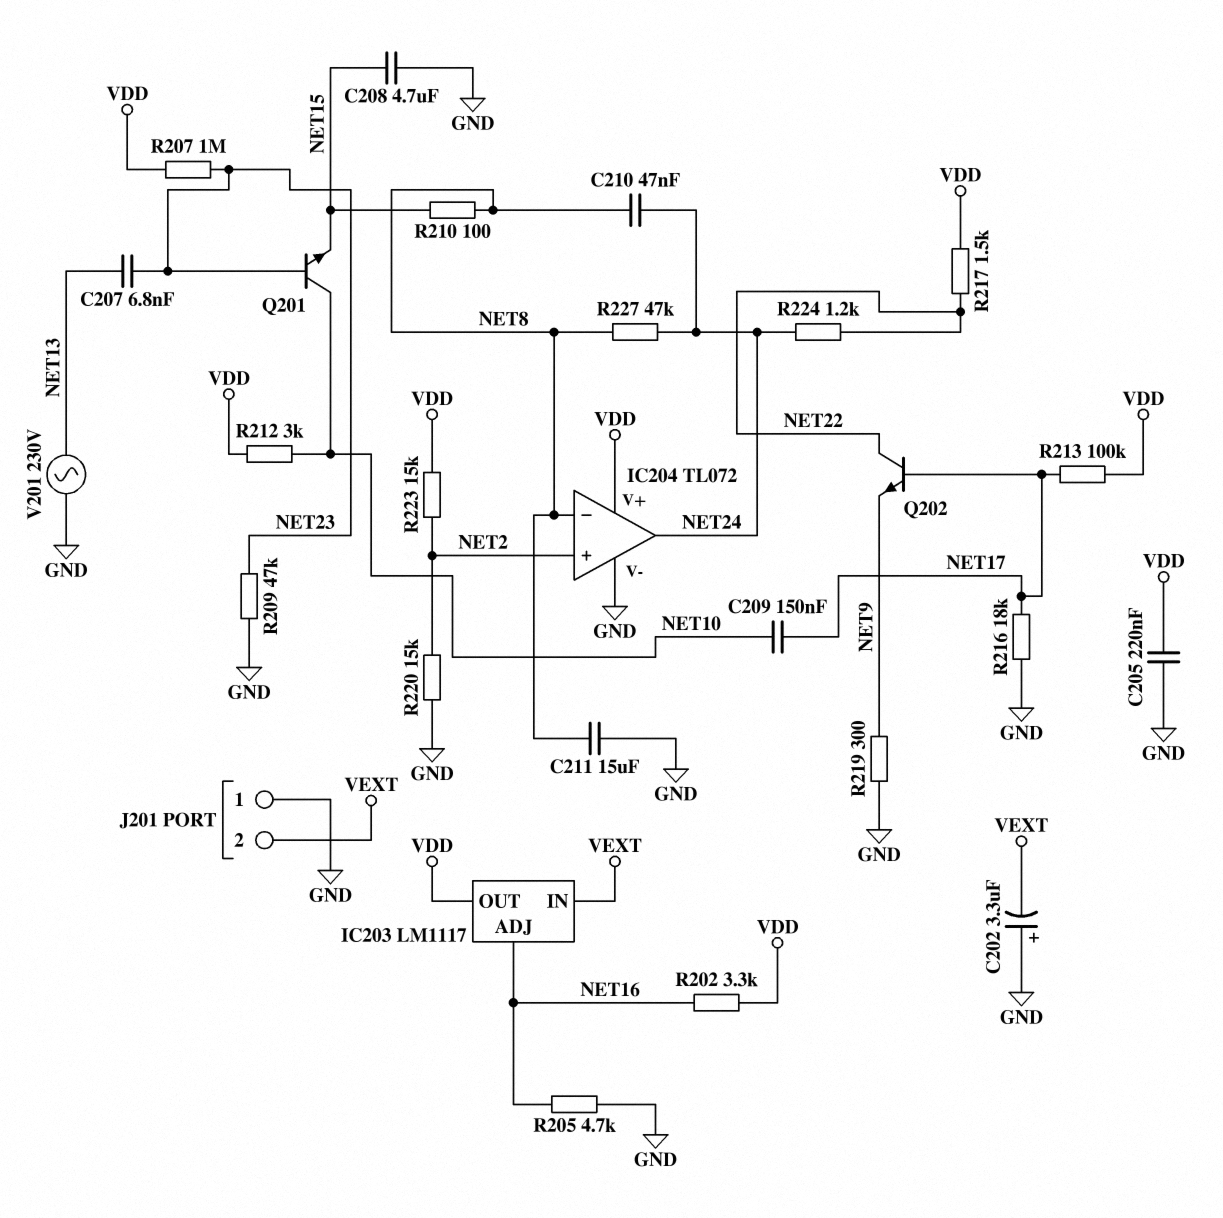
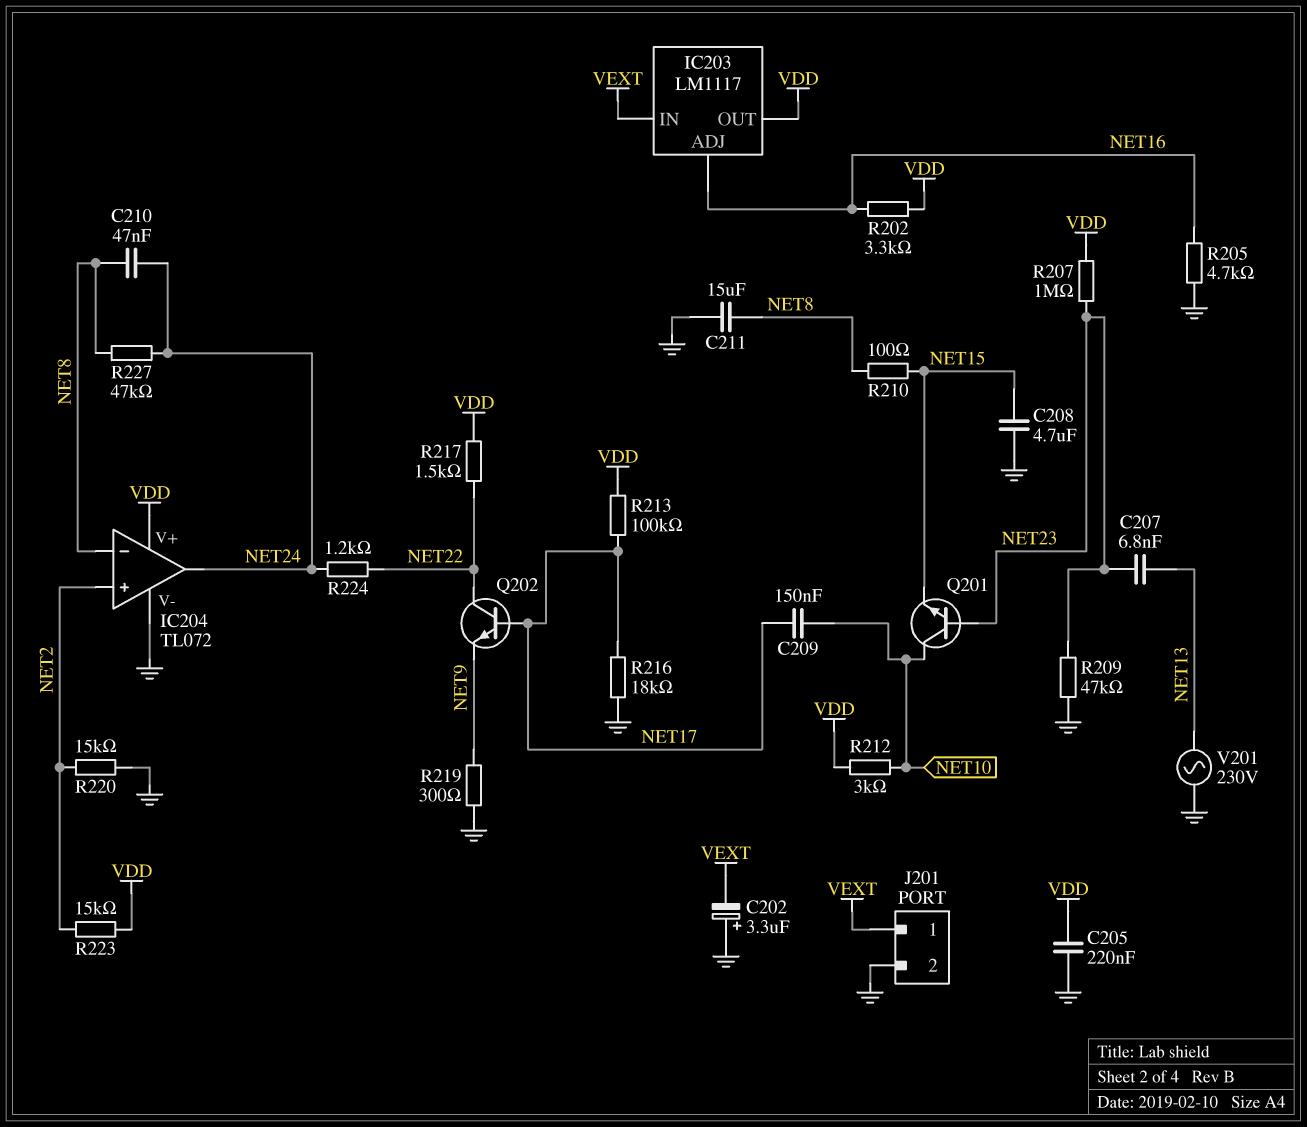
J201 pin 1: GND -> VEXT
J201 pin 2: VEXT -> GND

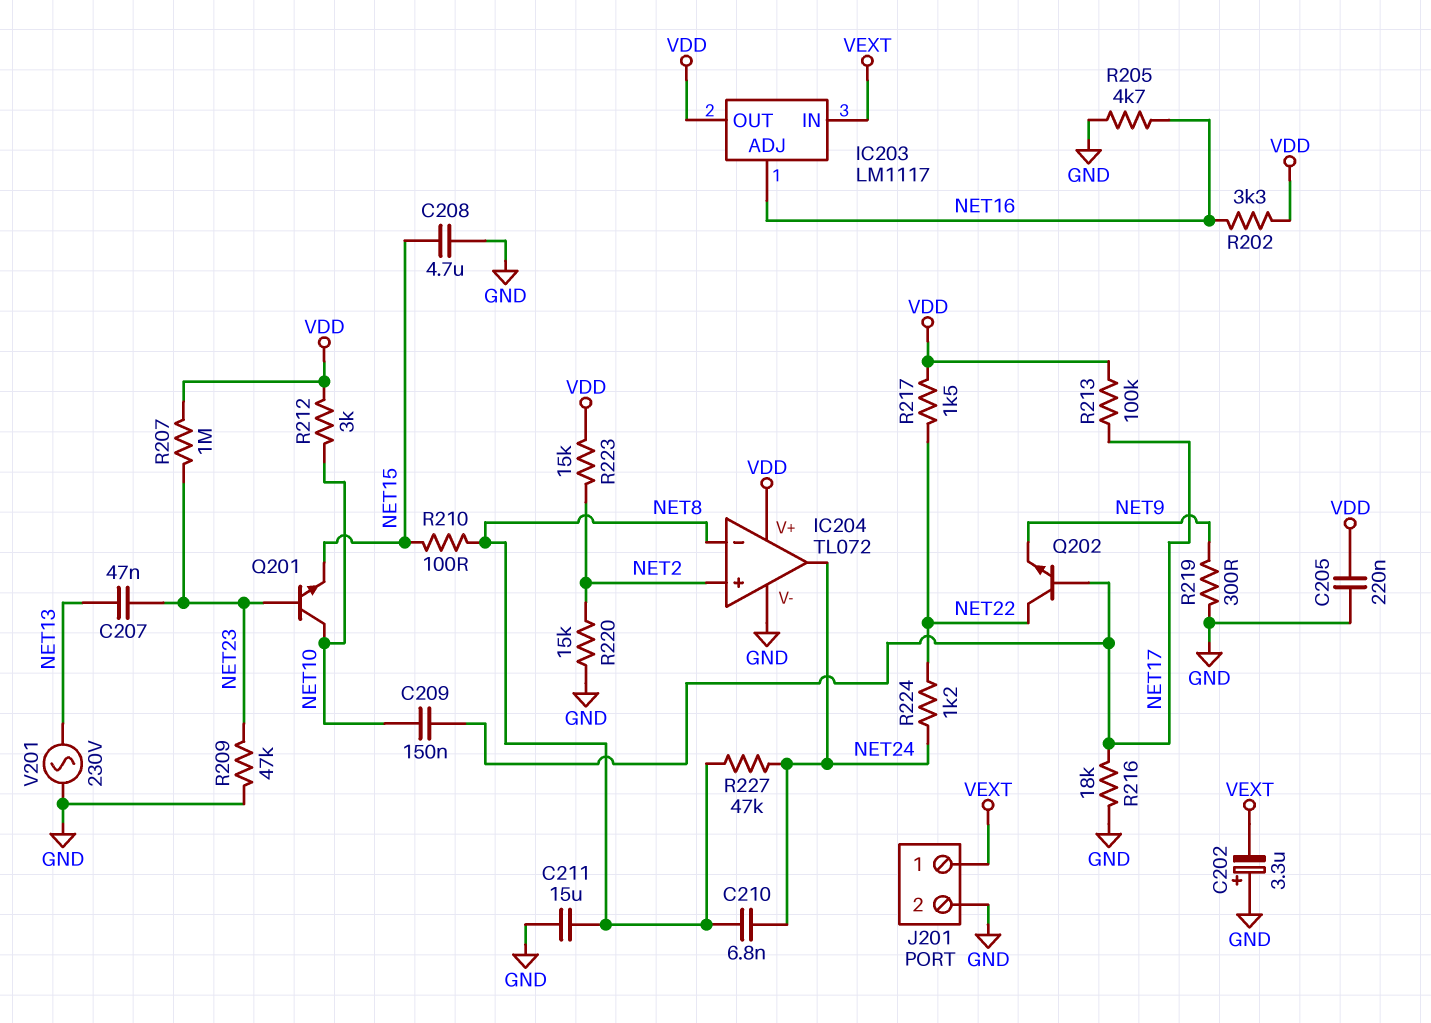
C207: 6.8nF (NET13, NET23) -> 47nF (NET13, NET23)
C210: 47nF (NET8, NET24) -> 6.8nF (NET8, NET24)

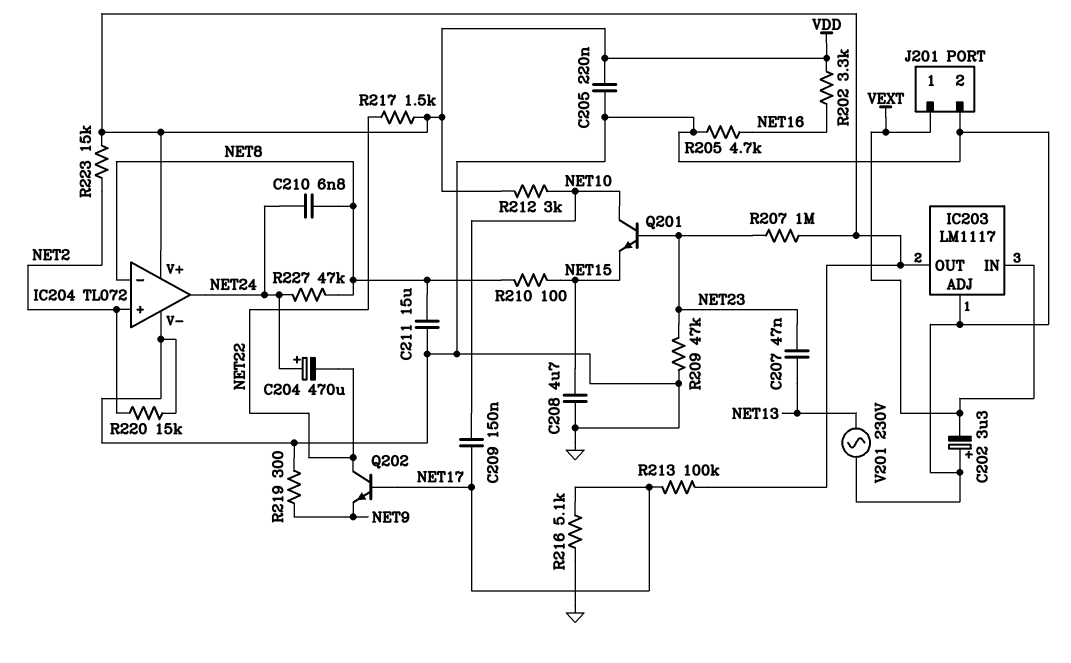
C204: none -> 470uF (plus NET24, minus NET22)
IC203 pin ADJ: NET16 -> GND
R216: 18k (GND, NET17) -> 5.1k (GND, NET17)
R224: 1.2k (NET22, NET24) -> none

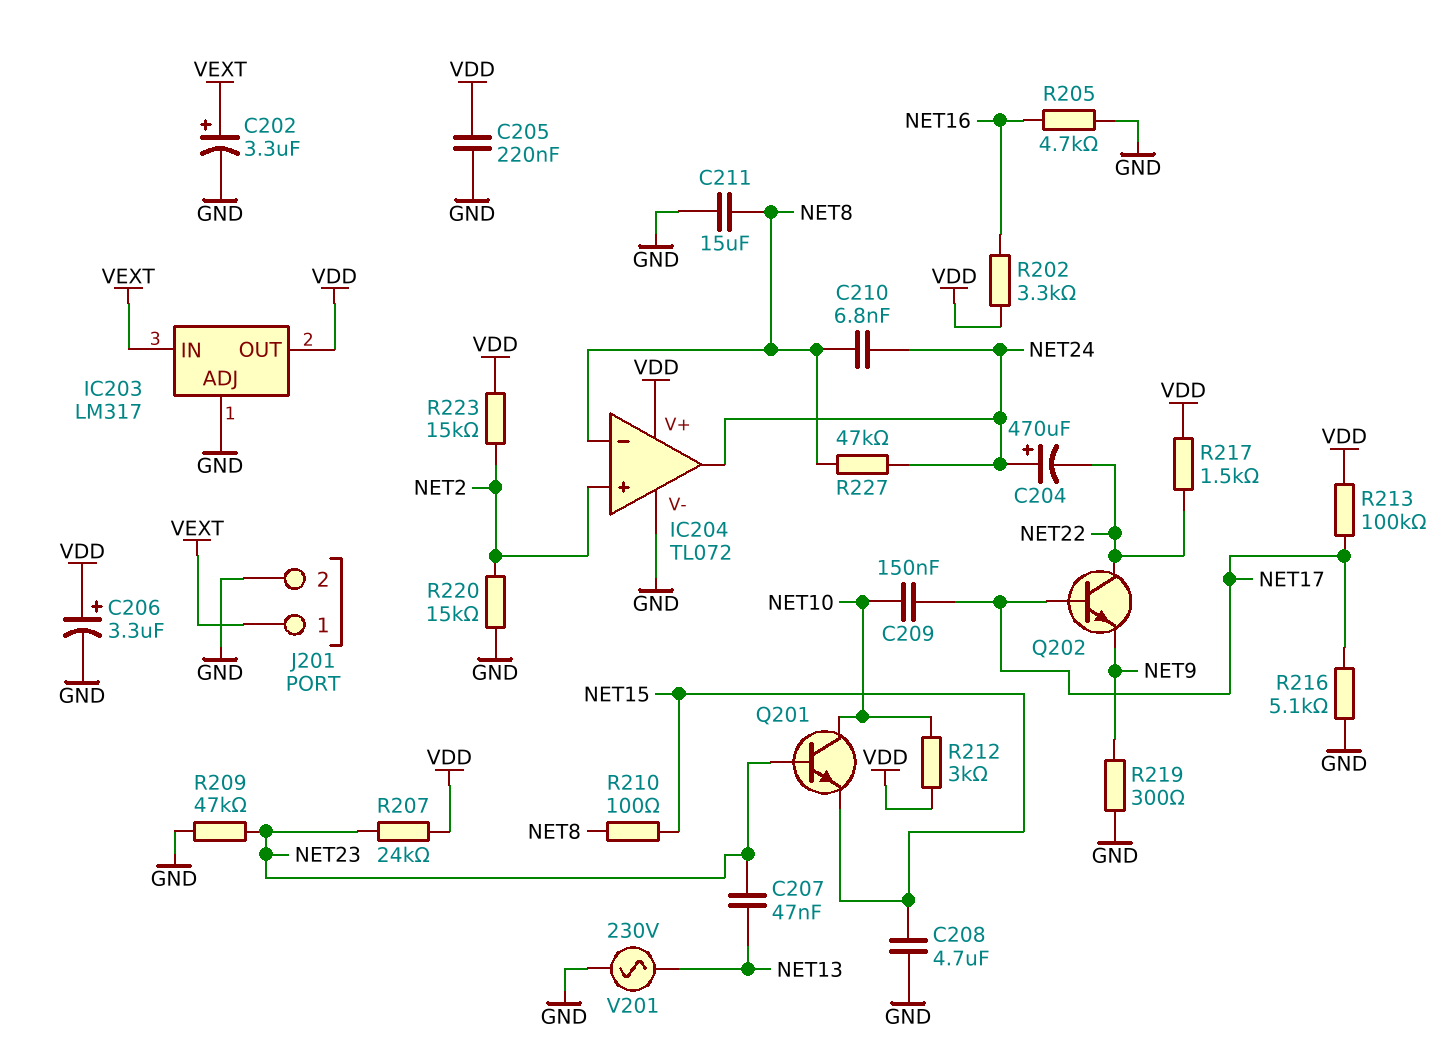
C202: 3.3uF (plus GND, minus VEXT) -> 3.3uF (plus VEXT, minus GND)
C206: none -> 3.3uF (plus VDD, minus GND)
IC203: LM1117 -> LM317
R207: 1M (NET23, VDD) -> 24k (NET23, VDD)

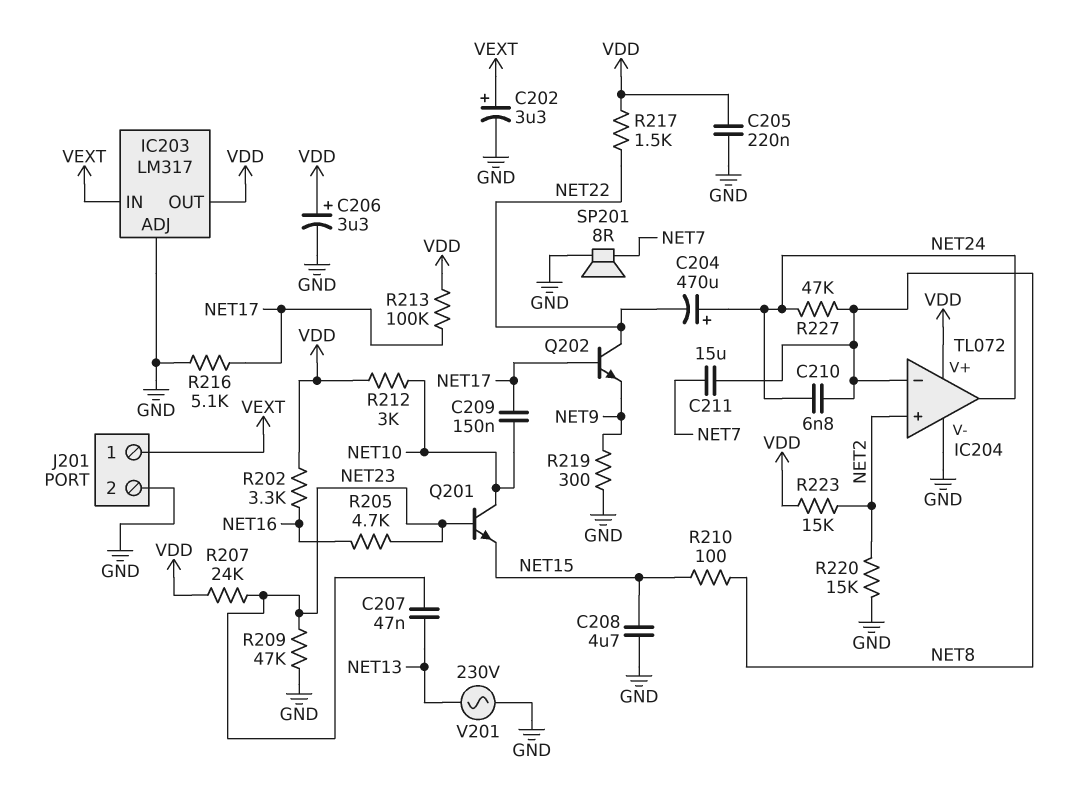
C211: 15uF (GND, NET8) -> 15uF (NET7, NET8)
R205: 4.7k (GND, NET16) -> 4.7k (NET16, NET23)
SP201: none -> speaker 8R (GND, NET7)

